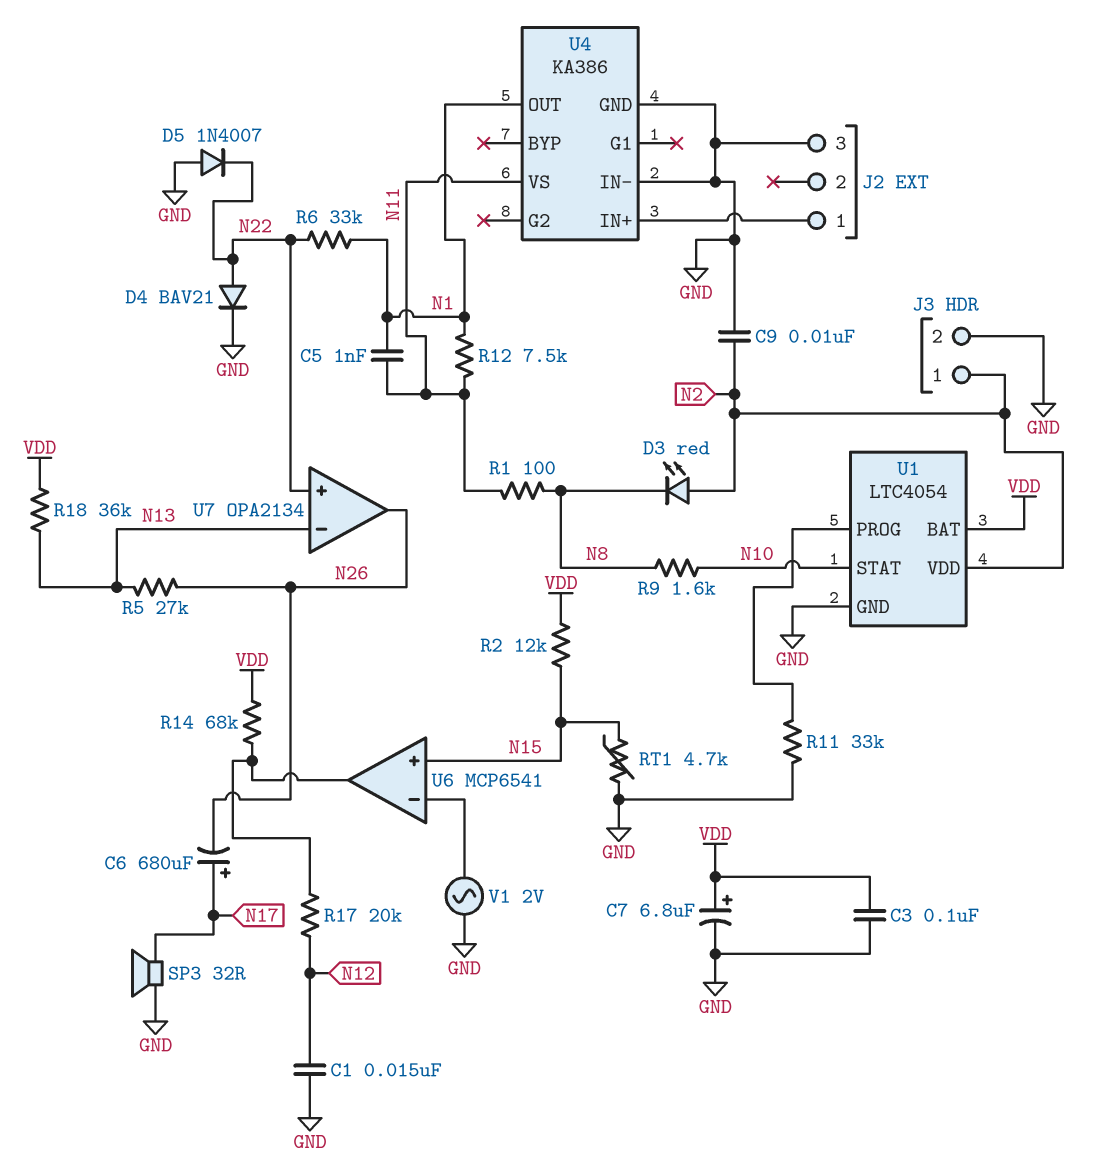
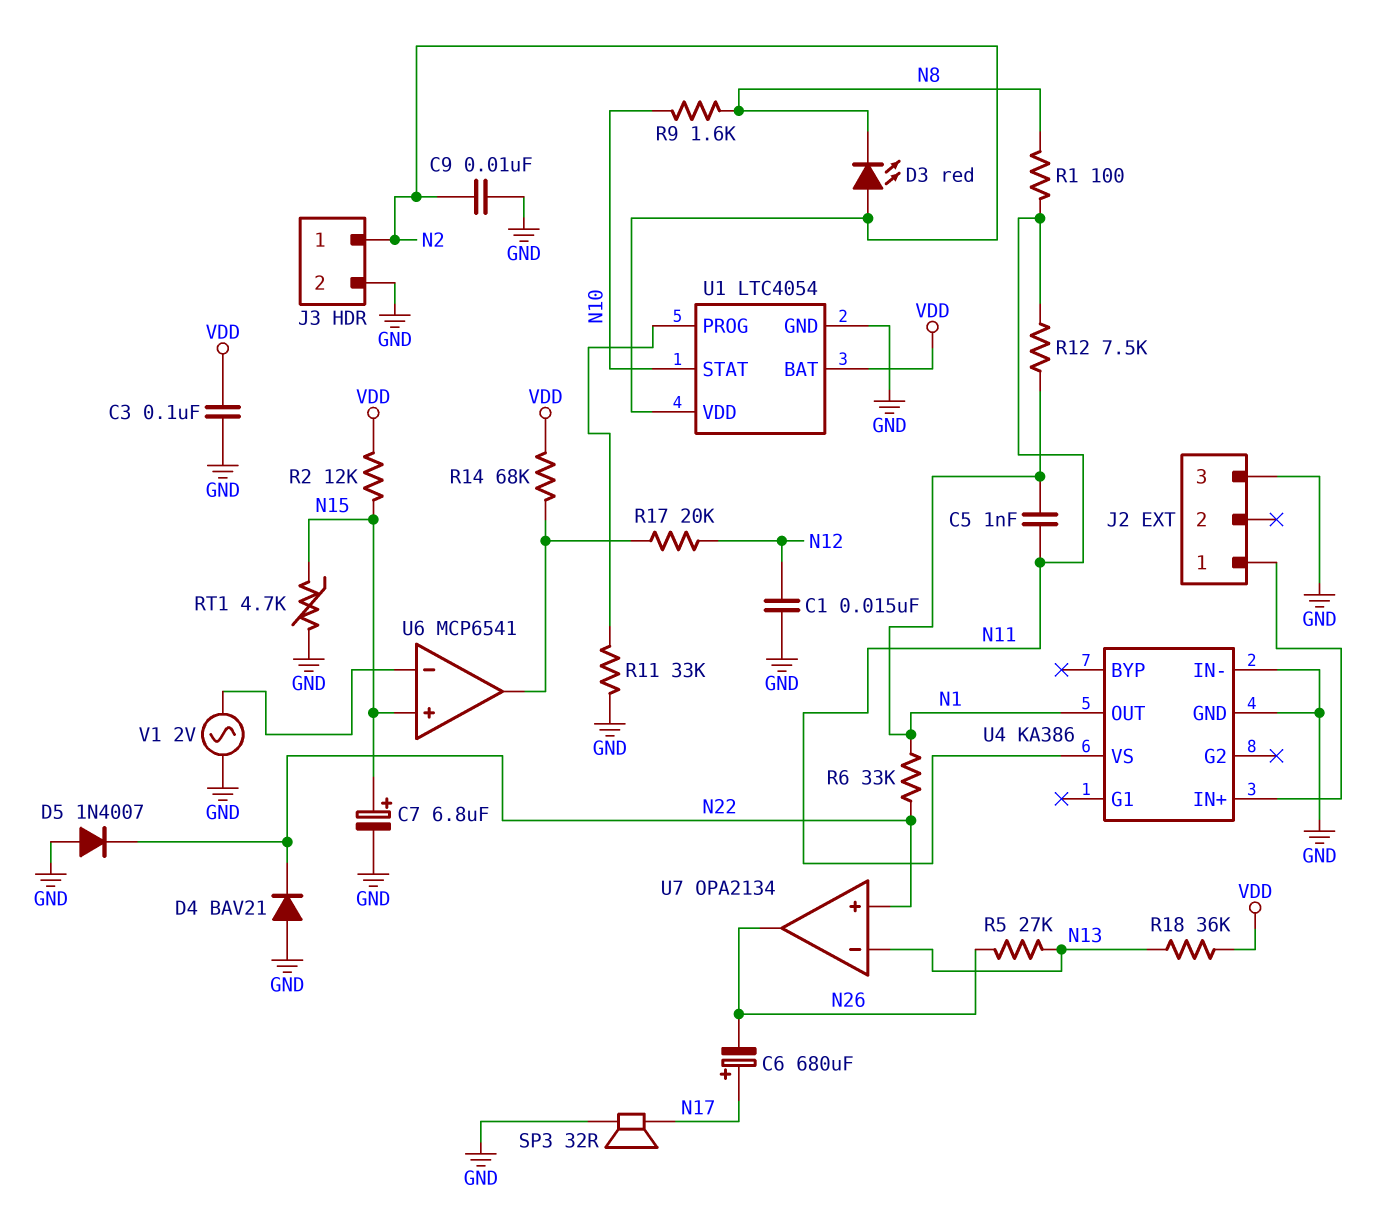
C7: 6.8uF (plus VDD, minus GND) -> 6.8uF (plus N15, minus GND)
D4: diode BAV21 (A N22, K GND) -> diode BAV21 (A GND, K N22)

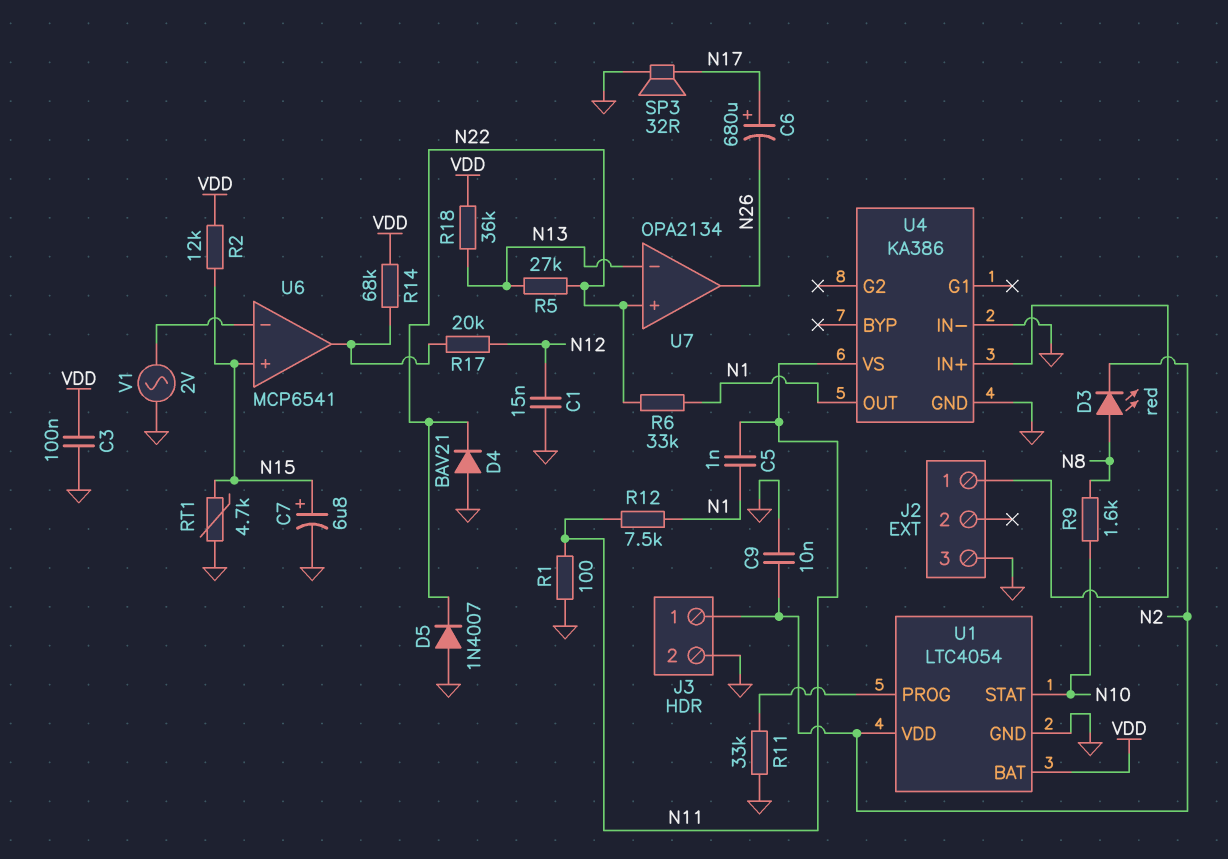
D3: LED red (A N2, K N8) -> LED red (A N8, K N2)
R1: 100 (N8, N11) -> 100 (GND, N11)
R5: 27k (N13, N26) -> 27k (N13, N22)

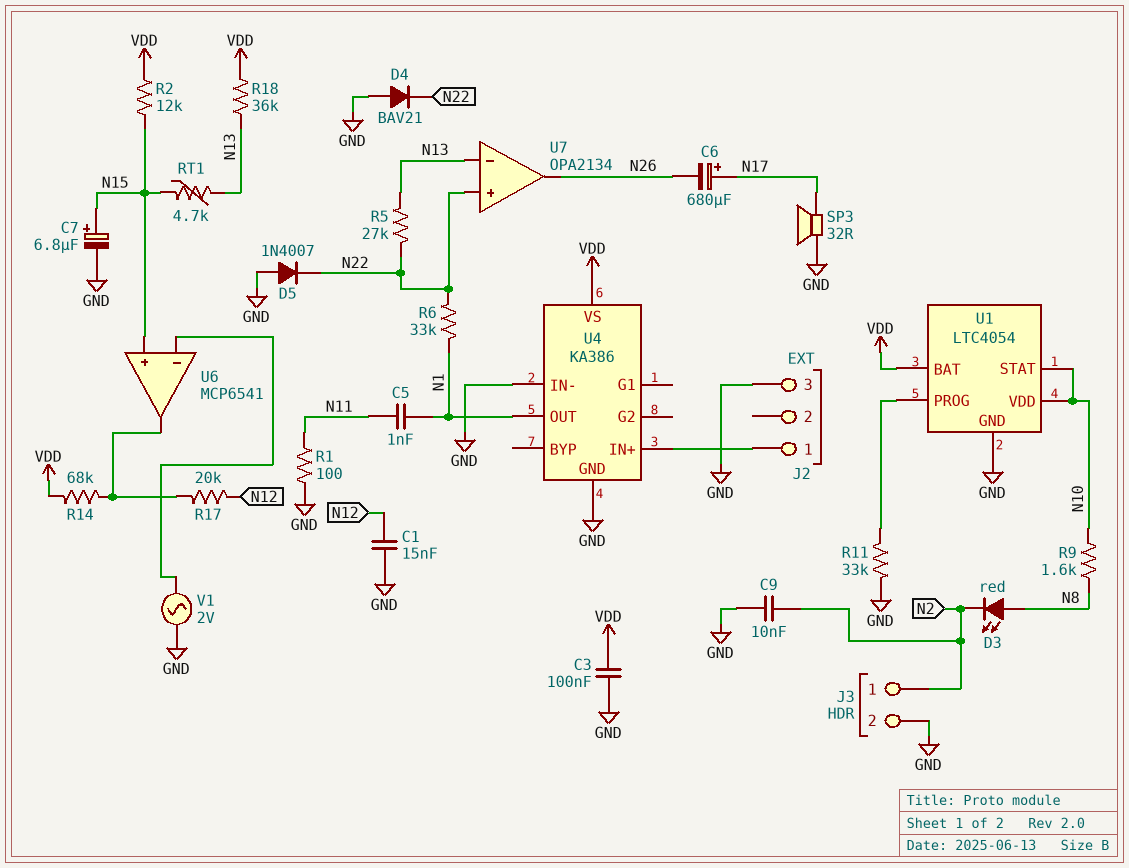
R12: 7.5k (N1, N11) -> none
RT1: 4.7k (GND, N15) -> 4.7k (N13, N15)
U1 pin VDD: N2 -> N10
U4 pin VS: N11 -> VDD

